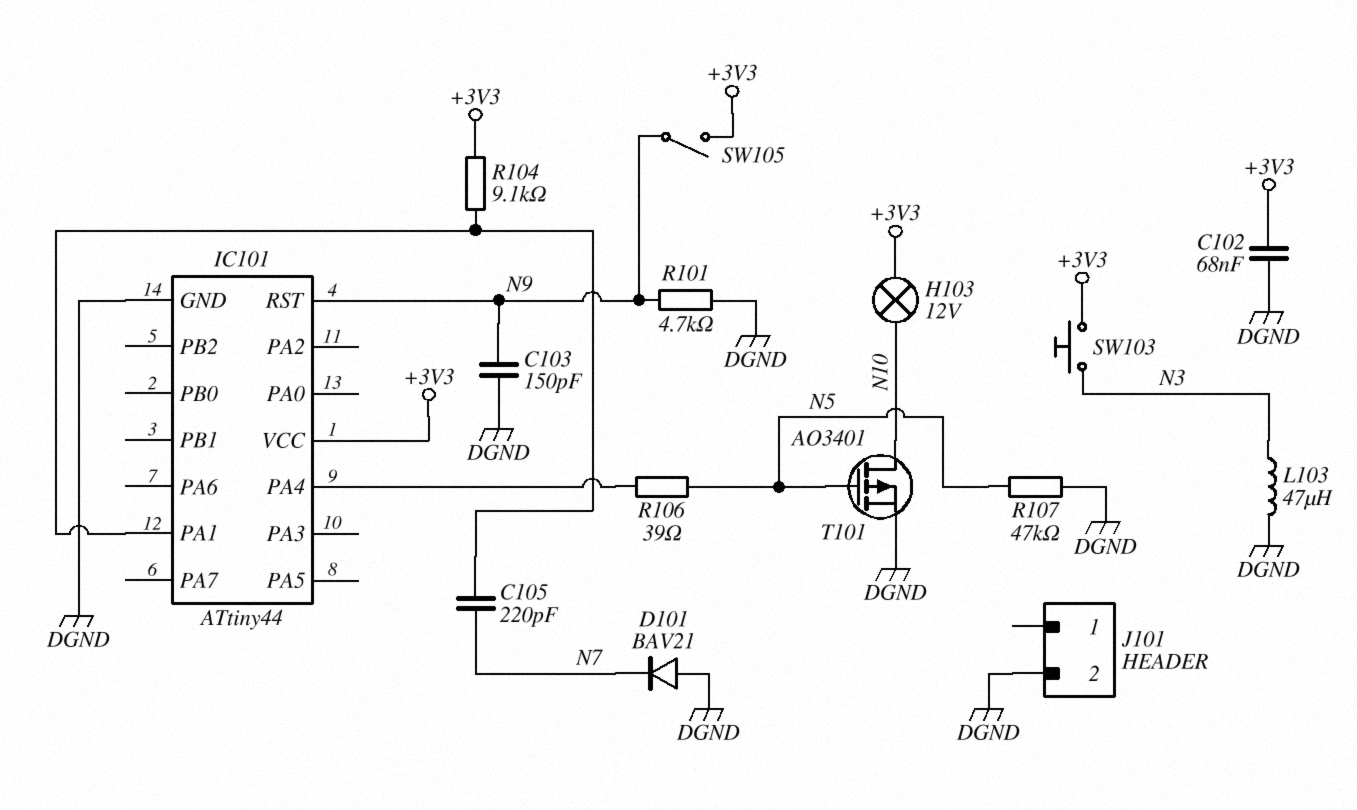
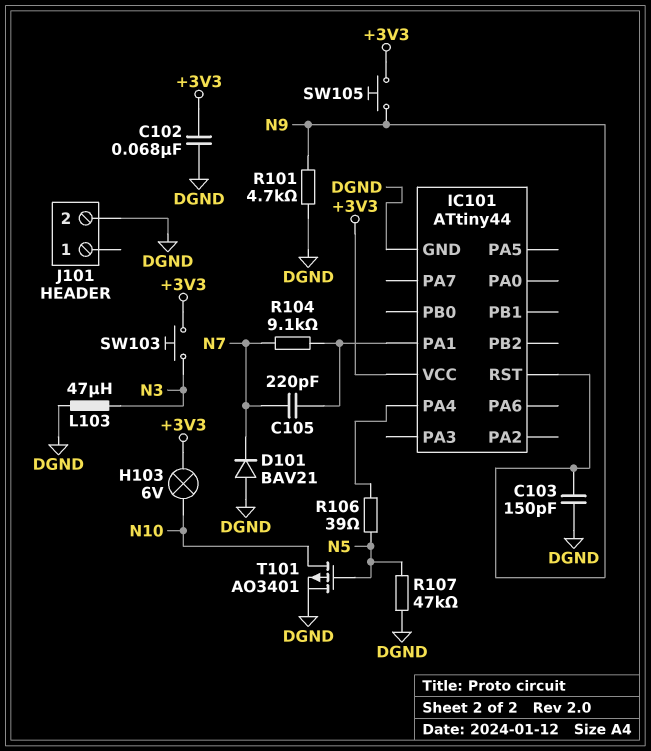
H103: lamp 12V (+3V3, N10) -> lamp 6V (+3V3, N10)
R104: 9.1k (+3V3, IC101/PA1) -> 9.1k (IC101/PA1, N7)
SW105: switch (+3V3, N9) -> button (+3V3, N9)

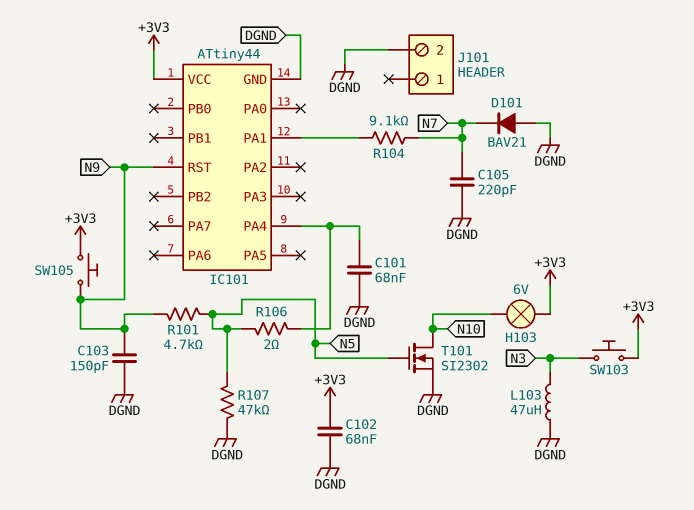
C101: none -> 68nF (DGND, IC101/PA4)
C105: 220pF (IC101/PA1, N7) -> 220pF (DGND, N7)
R101: 4.7k (DGND, N9) -> 4.7k (N5, N9)
R106: 39 (IC101/PA4, N5) -> 2 (IC101/PA4, N5)
T101: PMOS AO3401 (G N5, D N10, S DGND) -> NMOS SI2302 (G N5, D N10, S DGND)

